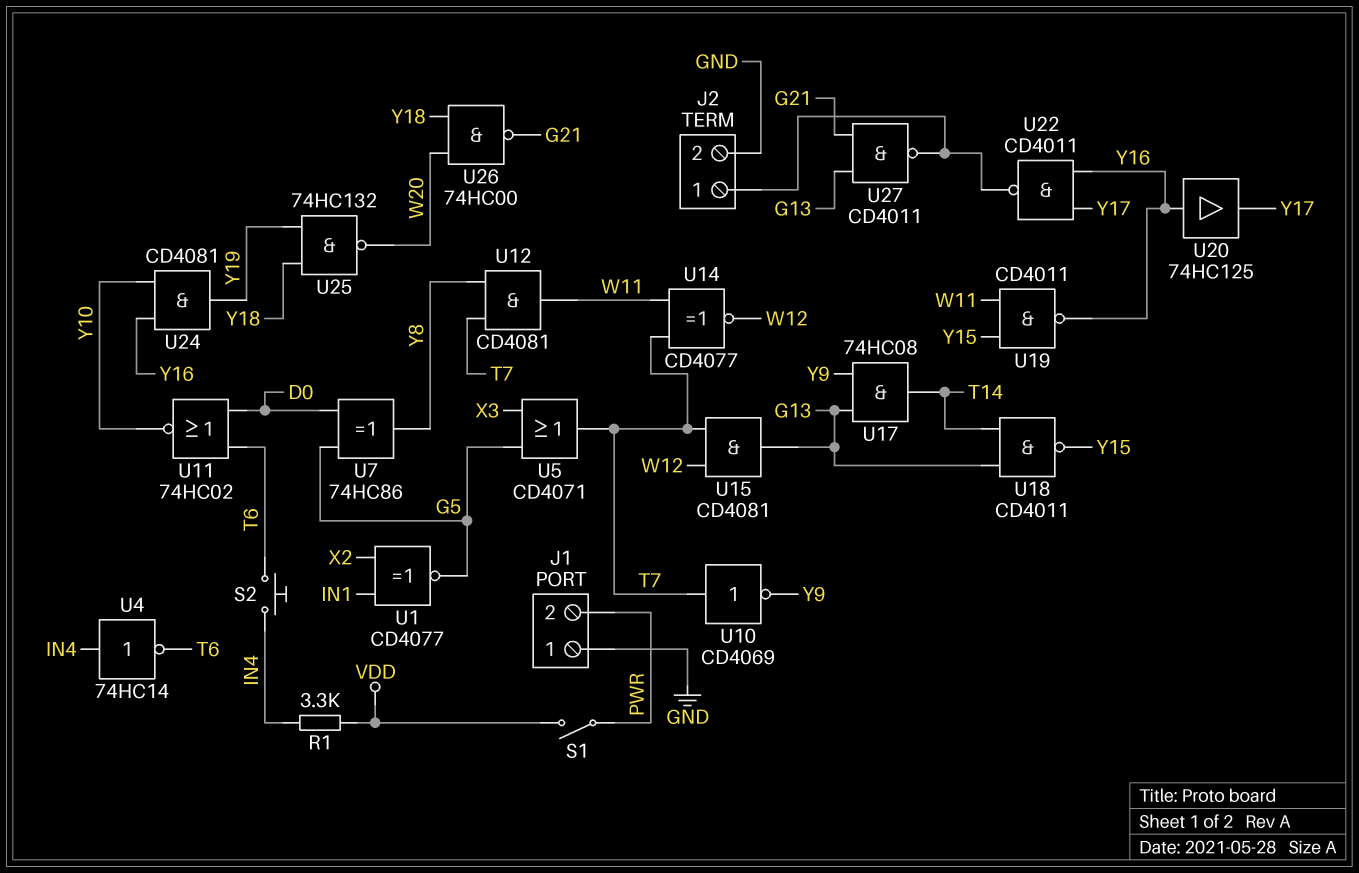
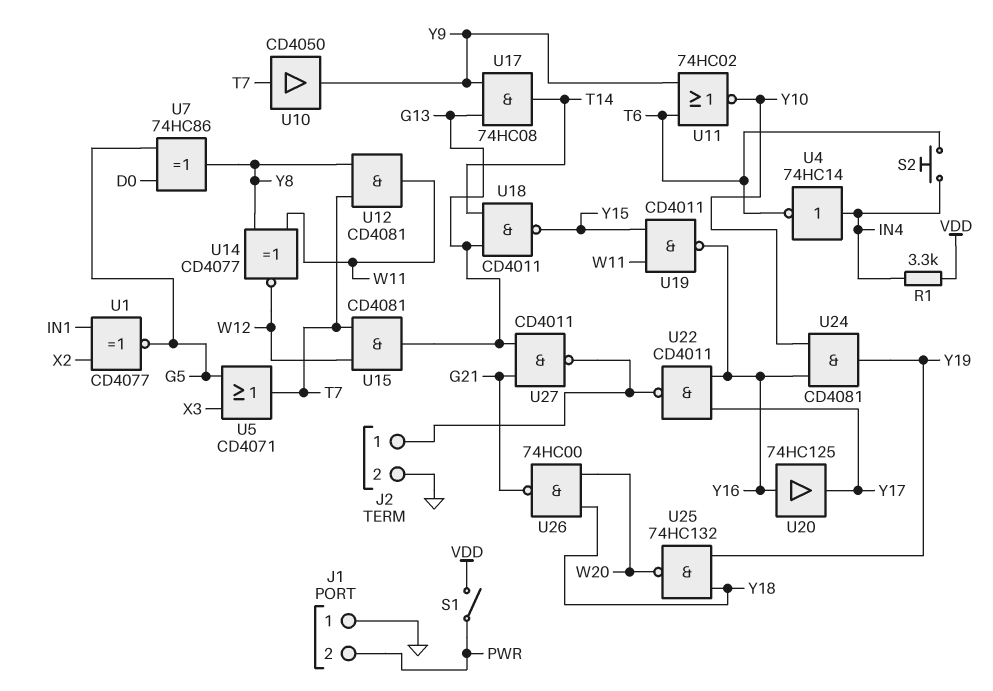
U10: NOT CD4069 (in T7, out Y9) -> buffer CD4050 (in T7, out Y9)
U11: NOR 74HC02 (in D0, in T6, out Y10) -> NOR 74HC02 (in T6, in Y9, out Y10)
U14: XNOR CD4077 (in T7, in W11, out W12) -> XNOR CD4077 (in W11, in Y8, out W12)

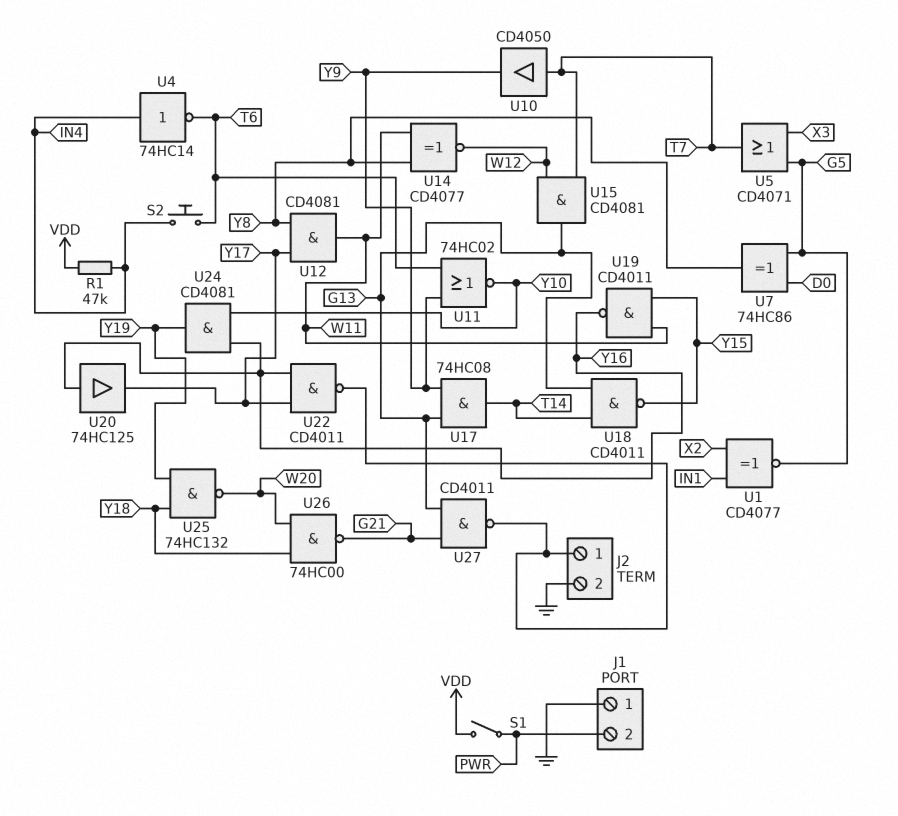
R1: 3.3k (IN4, VDD) -> 47k (IN4, VDD)
U12: AND CD4081 (in T7, in Y8, out W11) -> AND CD4081 (in Y8, in Y17, out W11)

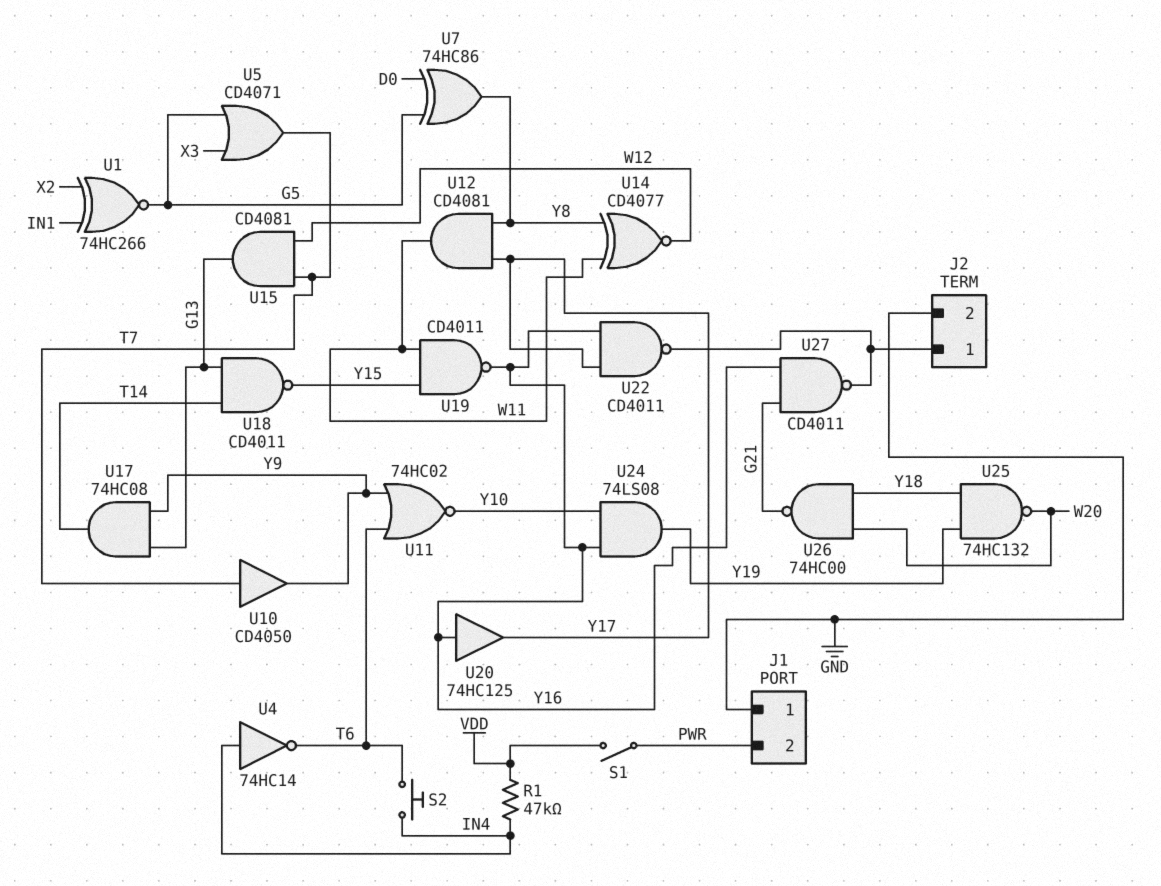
U1: XNOR CD4077 (in IN1, in X2, out G5) -> XNOR 74HC266 (in IN1, in X2, out G5)
U24: AND CD4081 (in Y10, in Y16, out Y19) -> AND 74LS08 (in Y10, in Y16, out Y19)
U27: NAND CD4011 (in G13, in G21, out J2/1) -> NAND CD4011 (in G21, in Y16, out J2/1)

